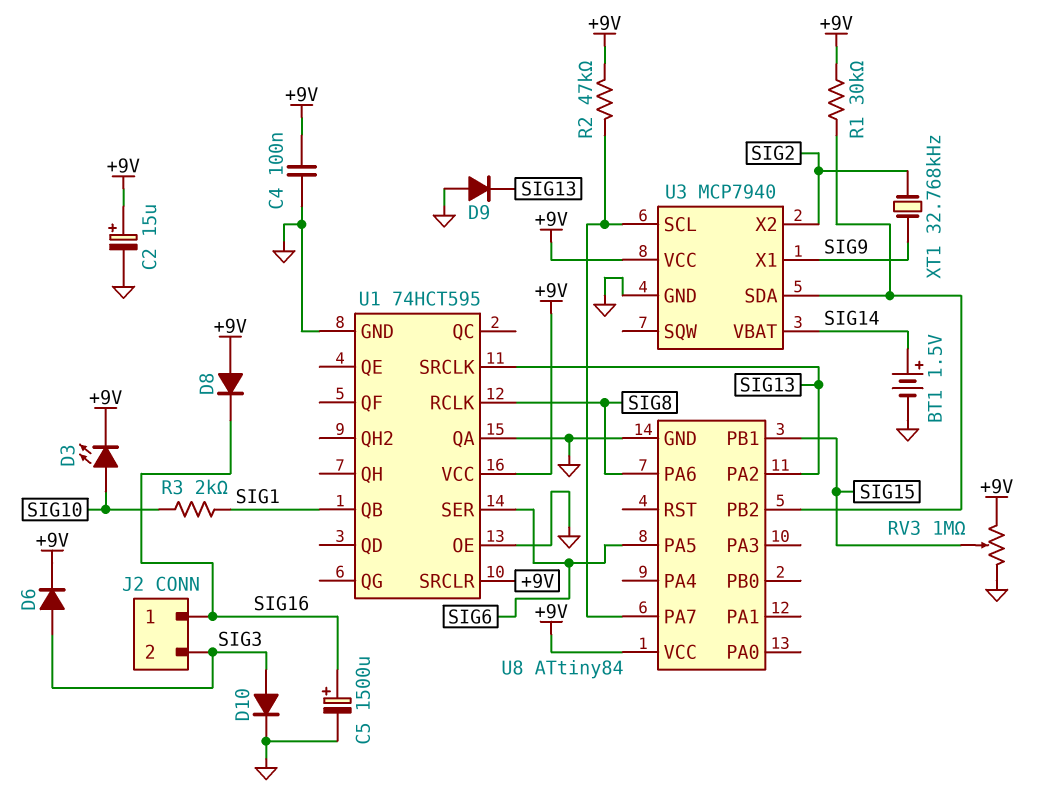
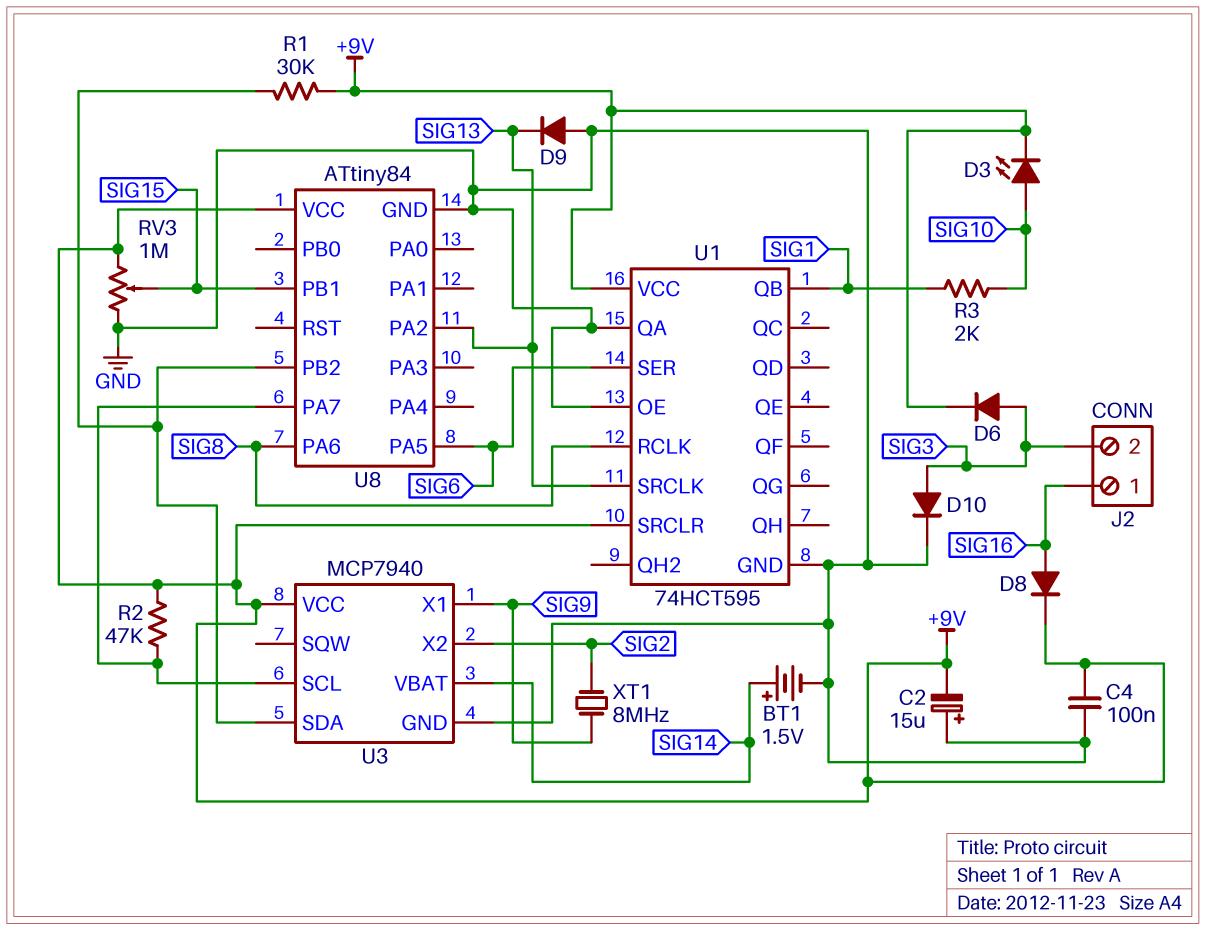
C2: 15uF (plus +9V, minus GND) -> 15uF (plus GND, minus +9V)
C5: 1500uF (plus SIG16, minus GND) -> none
D8: diode (A +9V, K SIG16) -> diode (A SIG16, K +9V)
XT1: 32.768kHz (SIG2, SIG9) -> 8MHz (SIG2, SIG9)

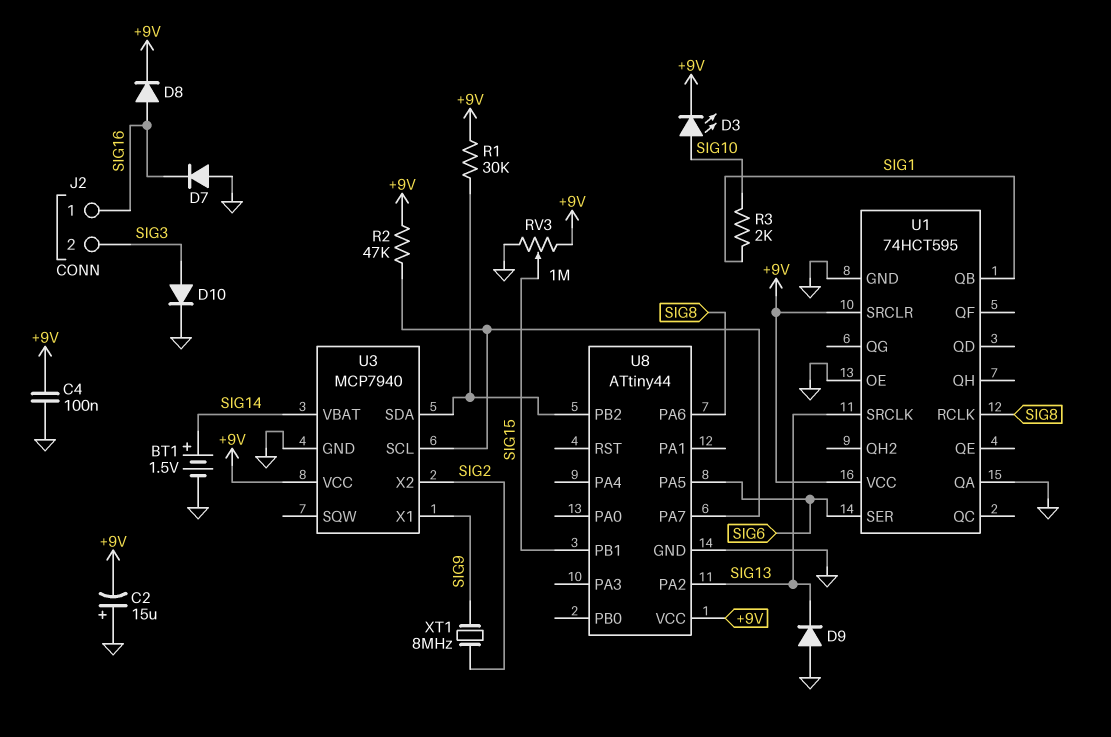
D6: diode (A SIG3, K +9V) -> none
D7: none -> diode (A GND, K SIG16)
U8: ATtiny84 -> ATtiny44

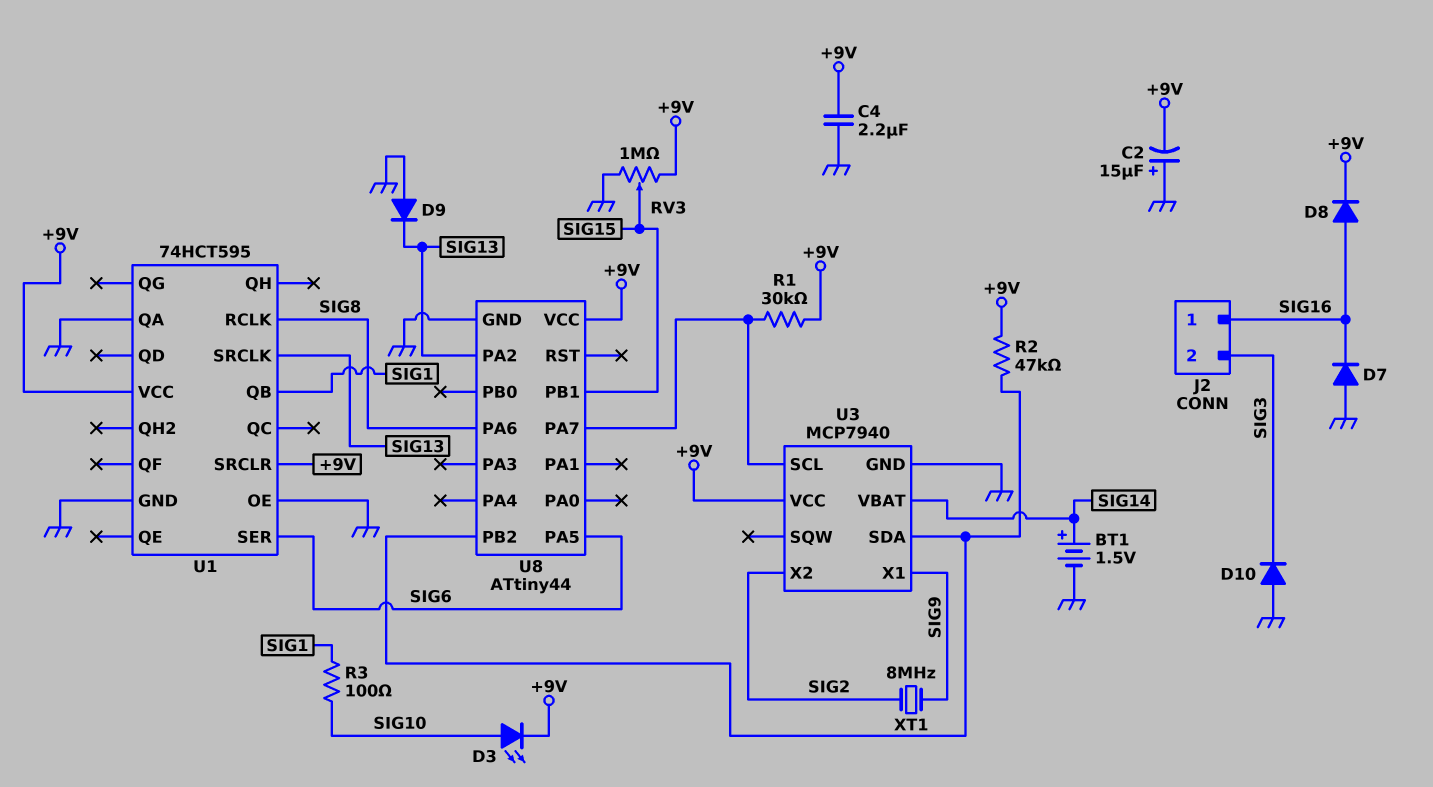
C4: 100nF (+9V, GND) -> 2.2uF (+9V, GND)
D10: diode (A SIG3, K GND) -> diode (A GND, K SIG3)
R1: 30k (+9V, U3/SDA) -> 30k (+9V, U3/SCL)
R2: 47k (+9V, U3/SCL) -> 47k (+9V, U3/SDA)
R3: 2k (SIG1, SIG10) -> 100 (SIG1, SIG10)

